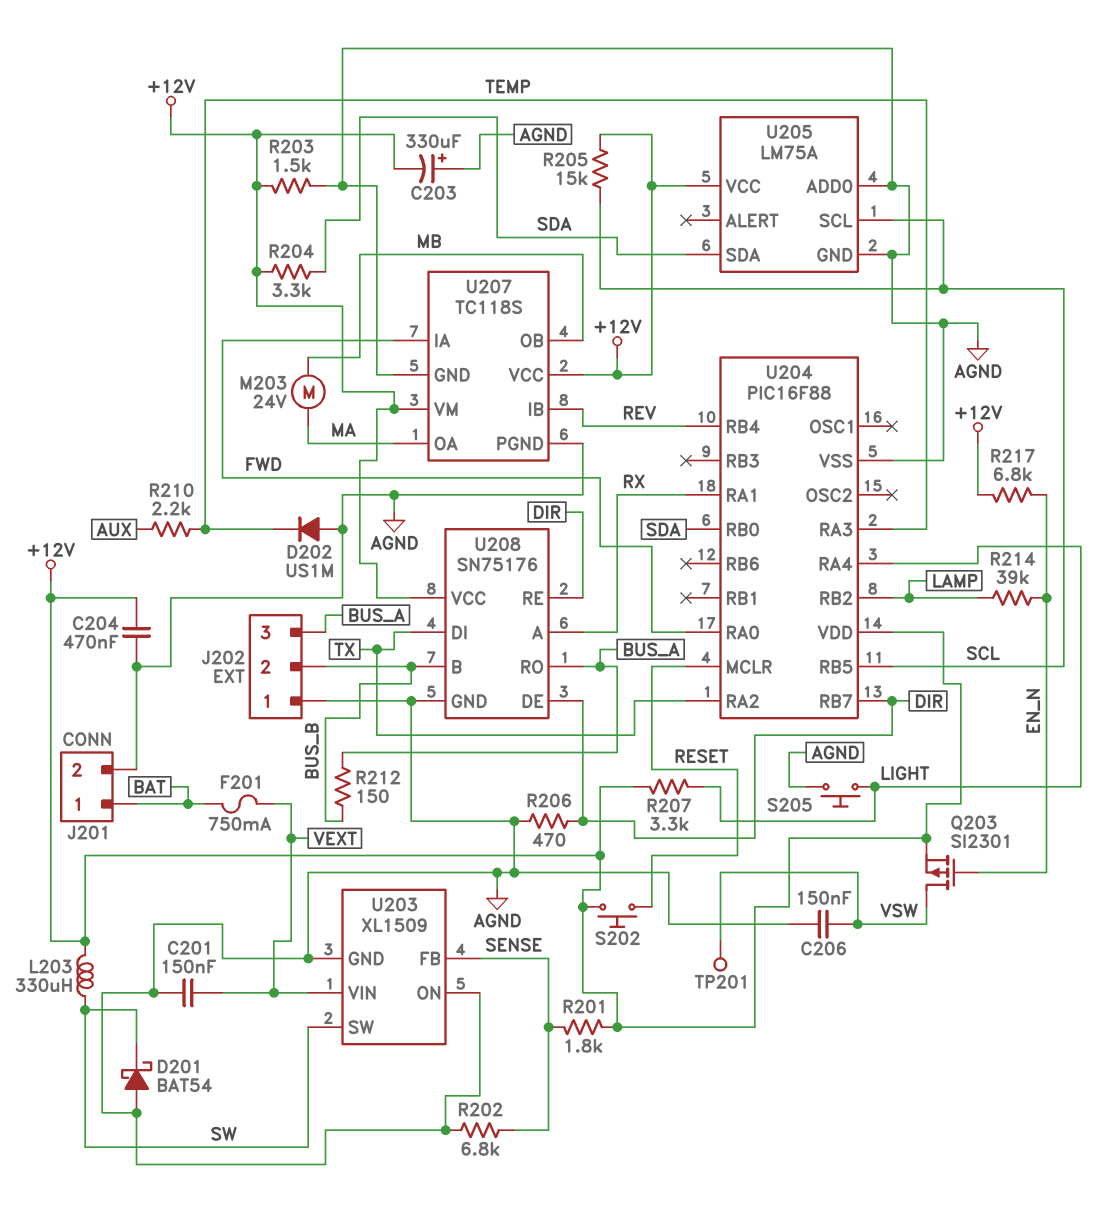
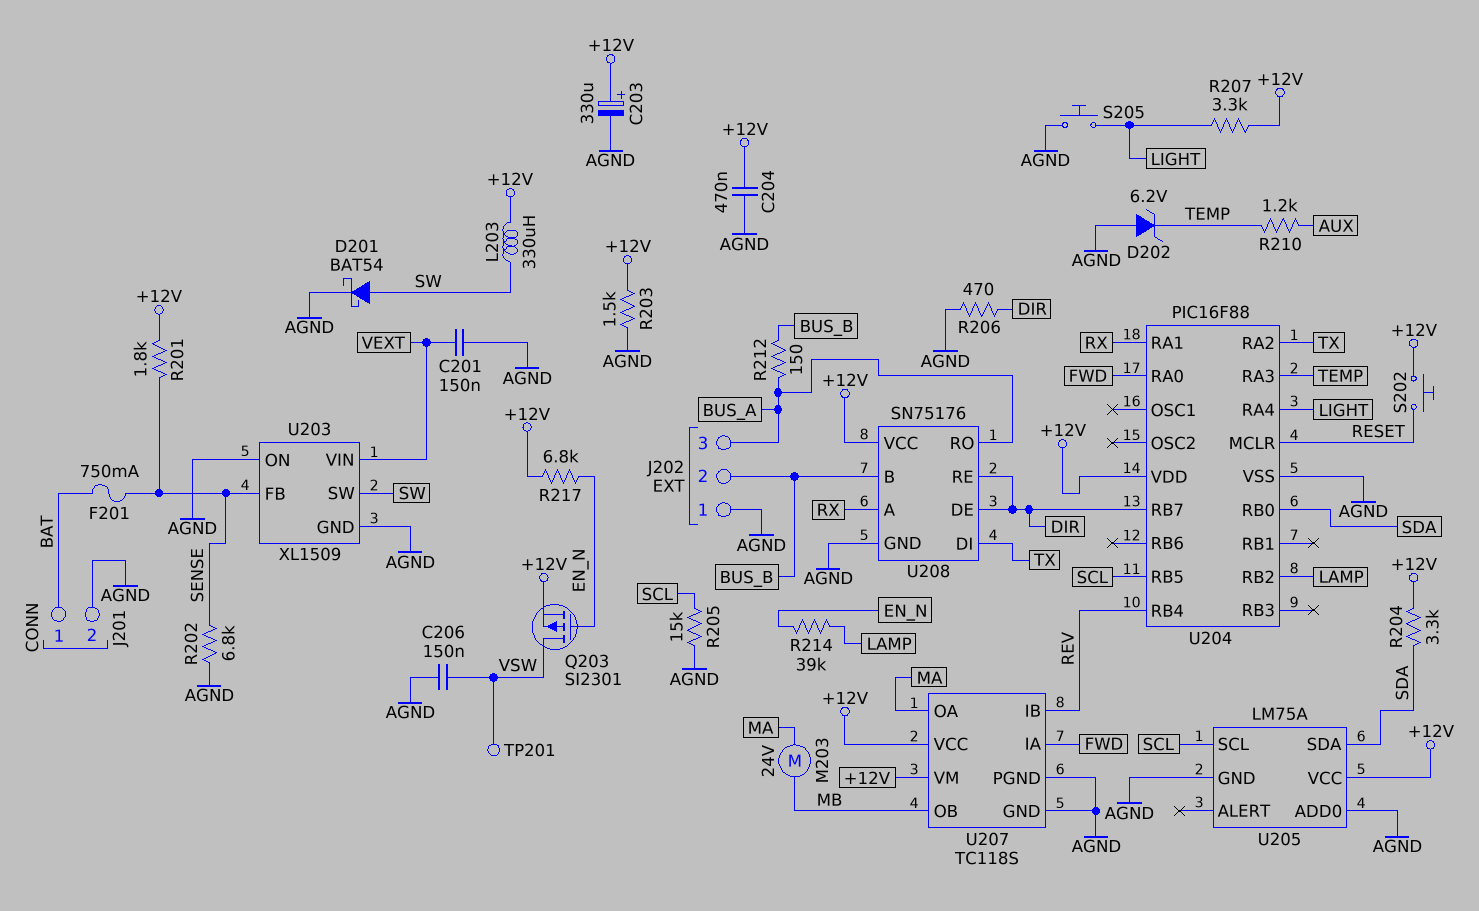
C203: 330uF (plus AGND, minus +12V) -> 330uF (plus +12V, minus AGND)
D201: schottky BAT54 (A AGND, K SW) -> schottky BAT54 (A SW, K AGND)
D202: diode US1M (A AGND, K TEMP) -> zener 6.2V (A AGND, K TEMP)
F201: 750mA (BAT, VEXT) -> 750mA (BAT, SENSE)
R205: 15k (+12V, SCL) -> 15k (AGND, SCL)
R210: 2.2k (AUX, TEMP) -> 1.2k (AUX, TEMP)

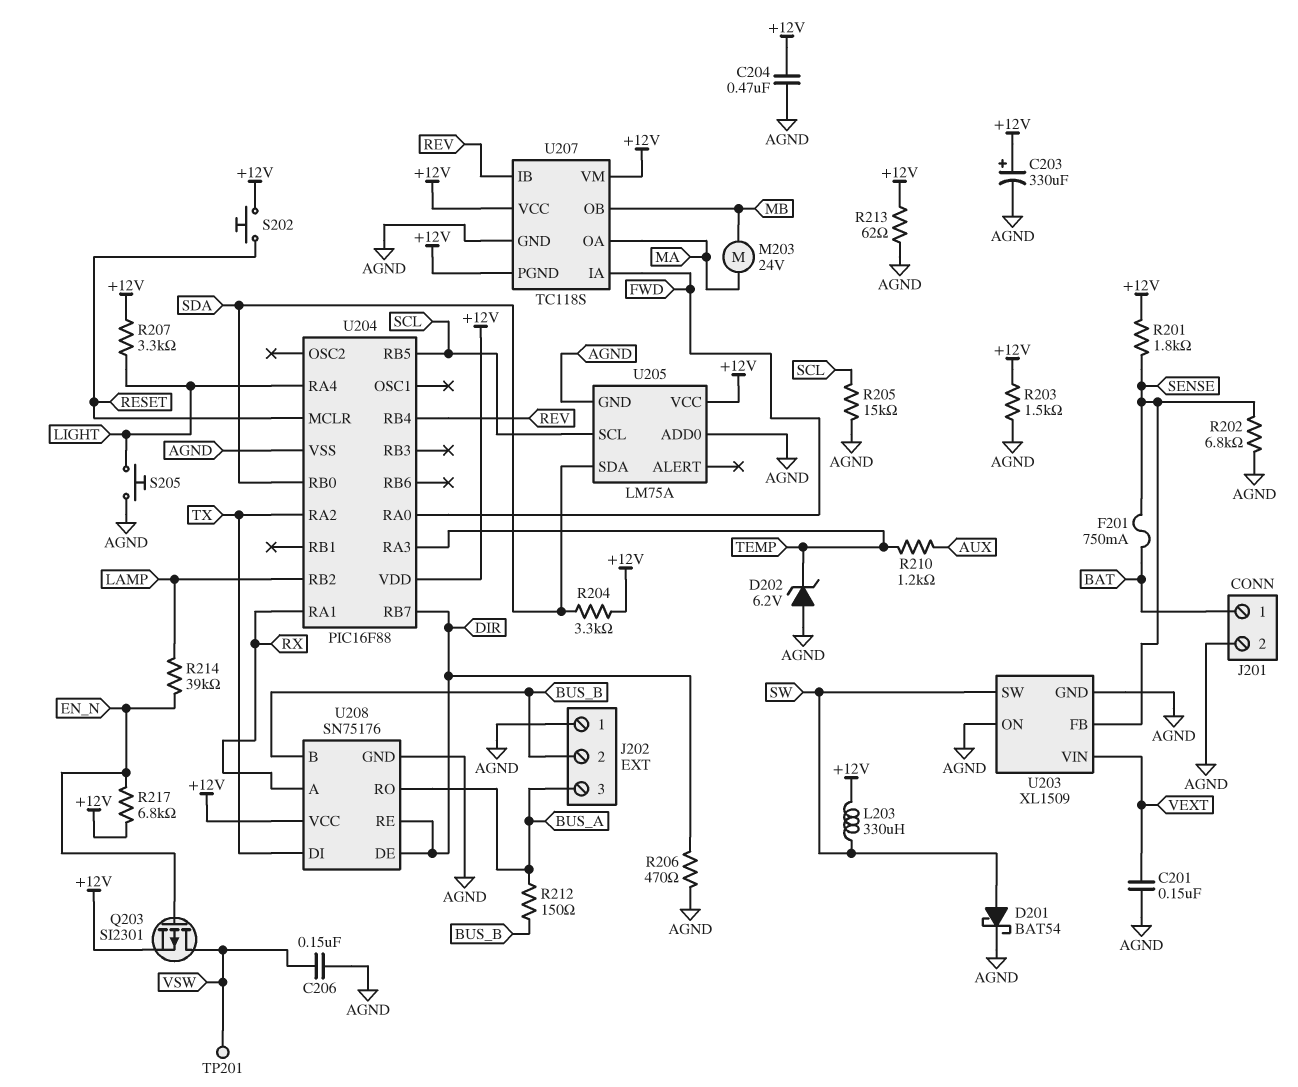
R213: none -> 62 (+12V, AGND)
U207 pin PGND: AGND -> +12V

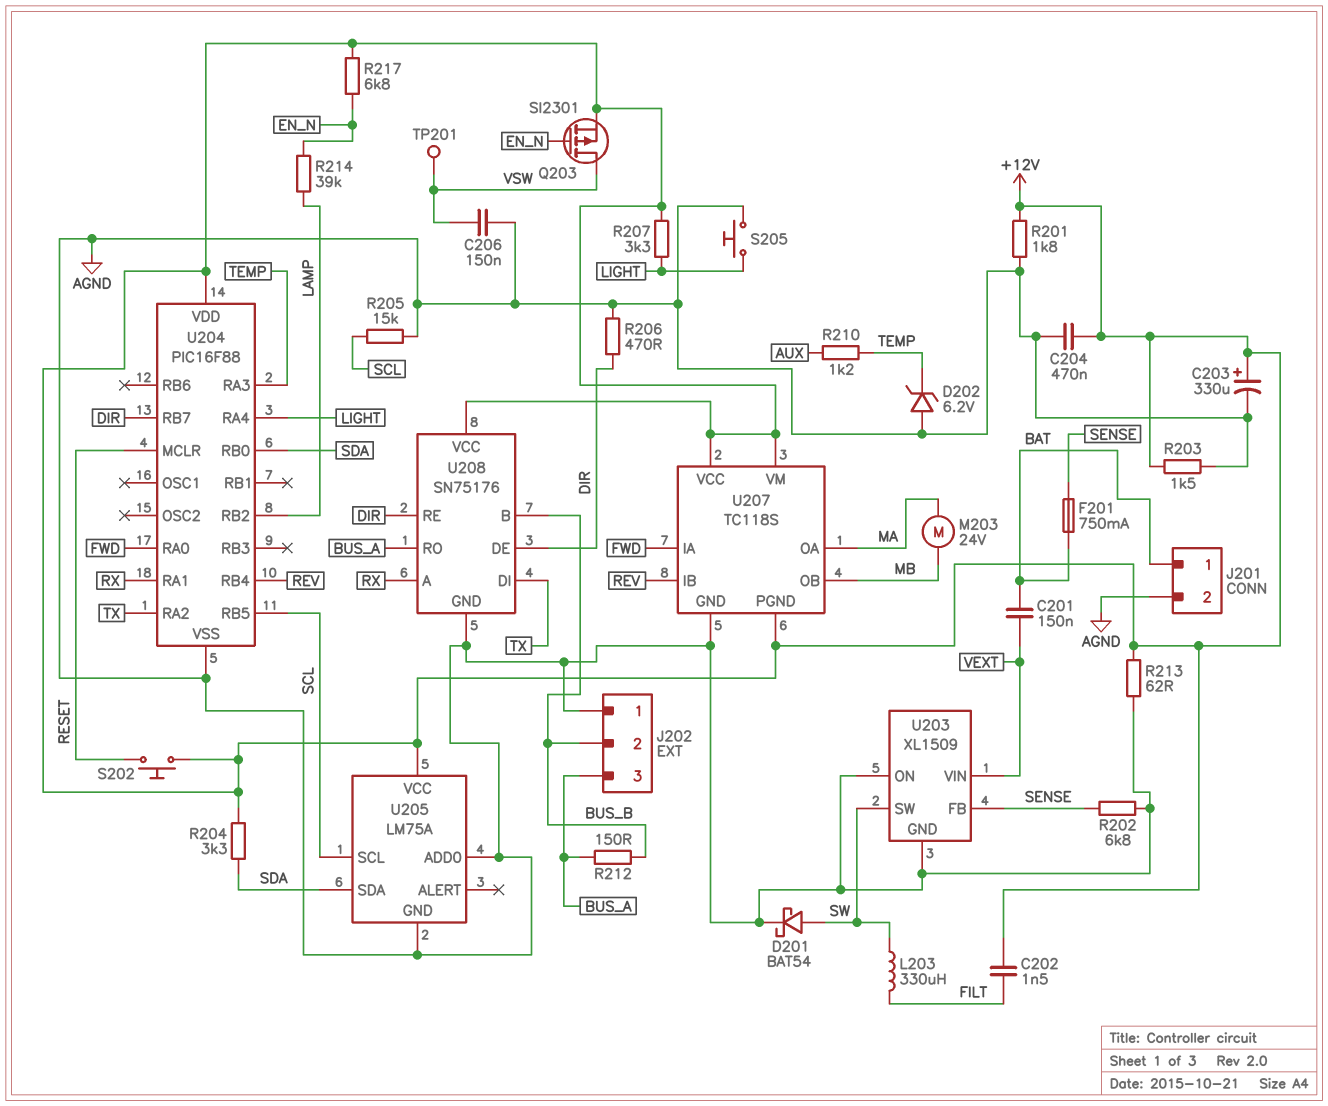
C201: 150nF (AGND, VEXT) -> 150nF (BAT, VEXT)
C202: none -> 1.5nF (+12V, FILT)
L203: 330uH (+12V, SW) -> 330uH (FILT, SW)
R201: 1.8k (+12V, SENSE) -> 1.8k (+12V, AGND)

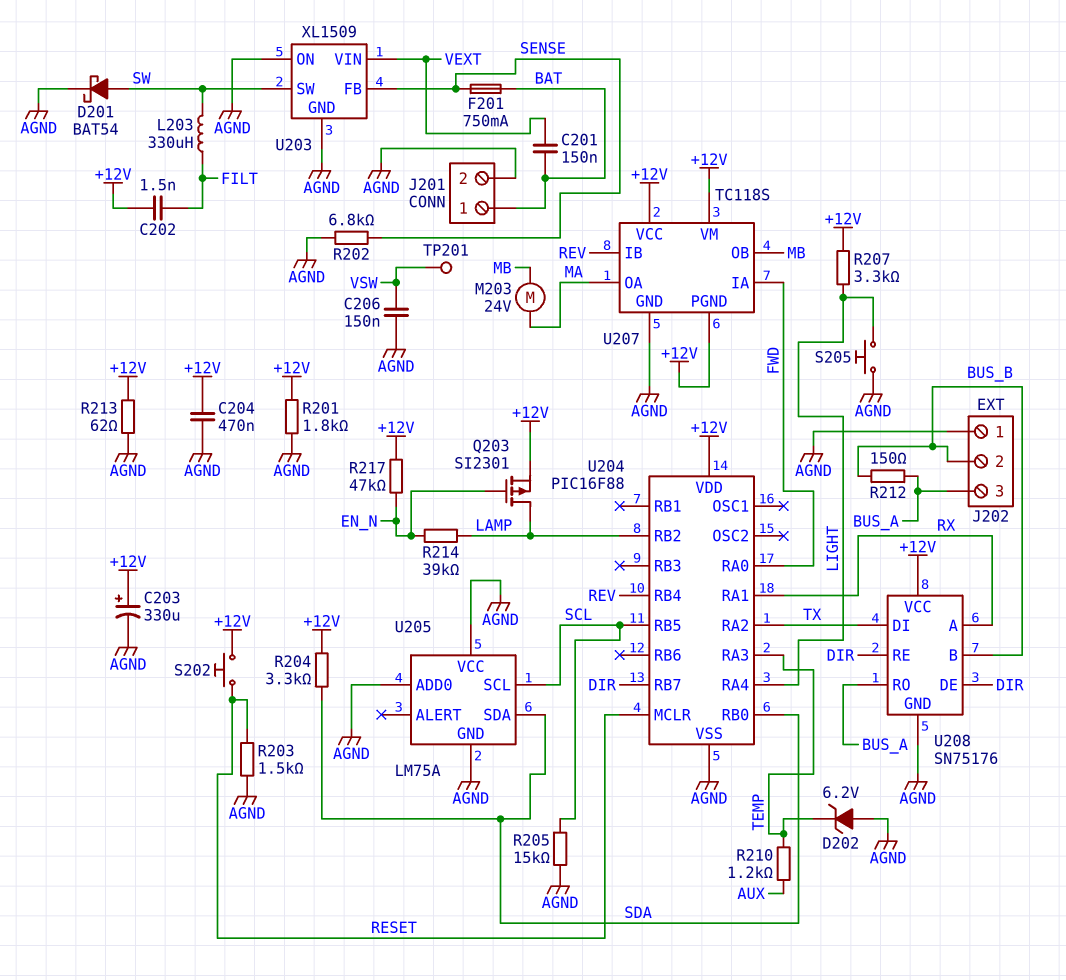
Q203: PMOS SI2301 (G EN_N, D VSW, S +12V) -> PMOS SI2301 (G EN_N, D LAMP, S +12V)
R203: 1.5k (+12V, AGND) -> 1.5k (AGND, RESET)
R206: 470 (AGND, DIR) -> none
R217: 6.8k (+12V, EN_N) -> 47k (+12V, EN_N)
U205 pin VCC: +12V -> AGND

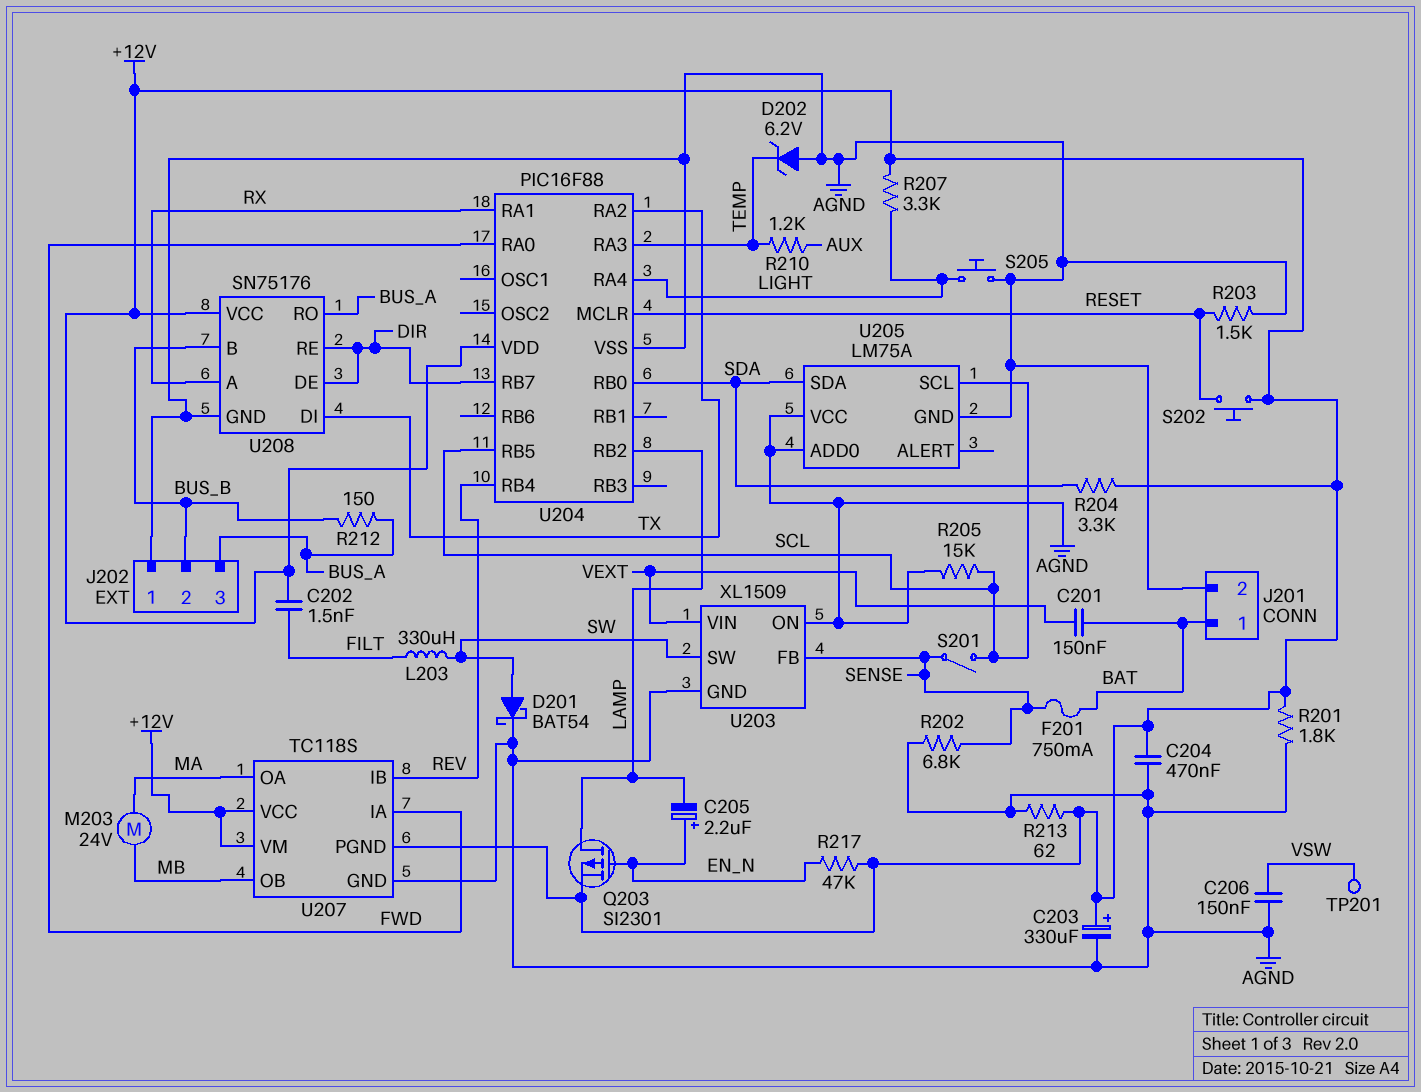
C205: none -> 2.2uF (plus EN_N, minus LAMP)
R214: 39k (EN_N, LAMP) -> none
S201: none -> switch (SCL, SENSE)

